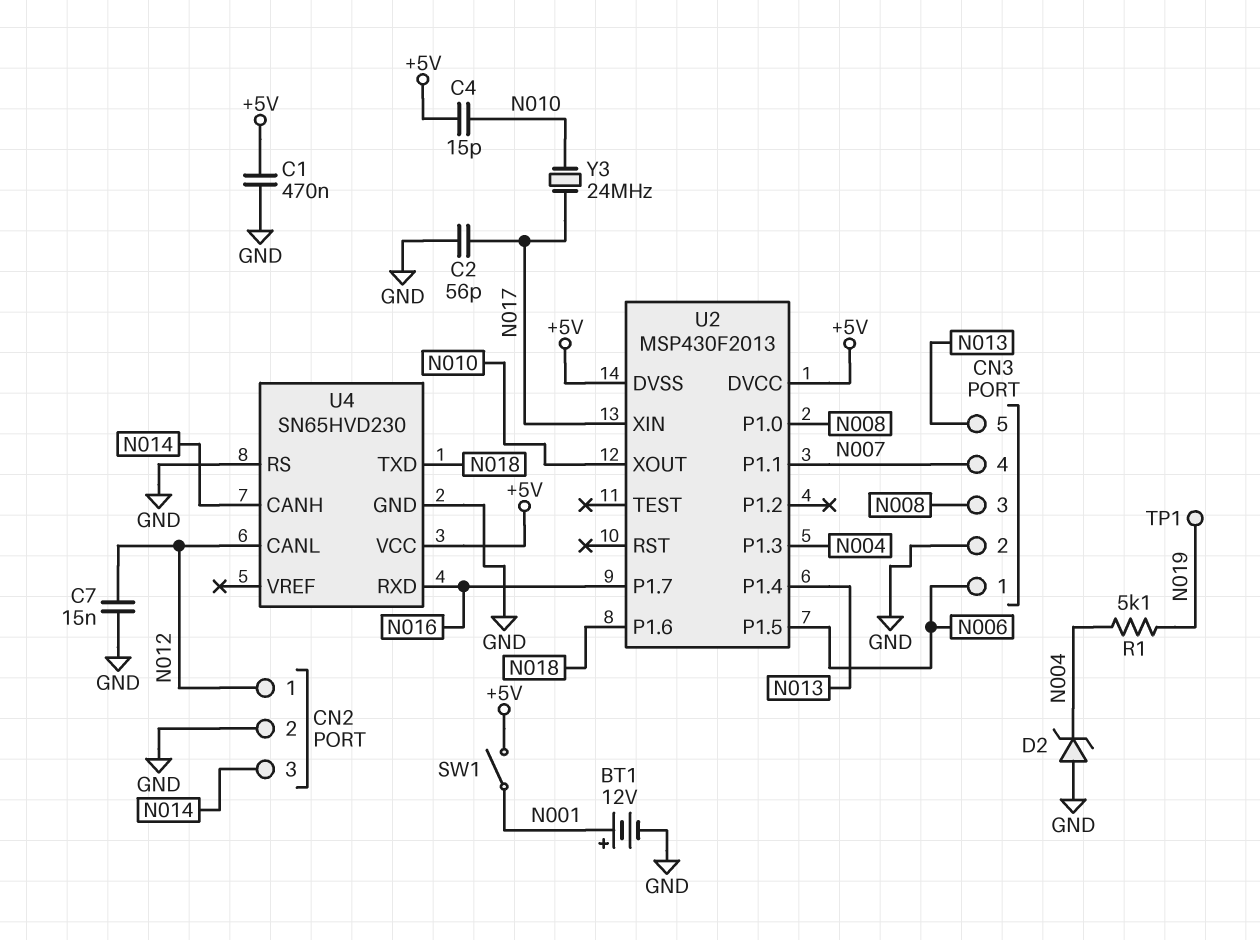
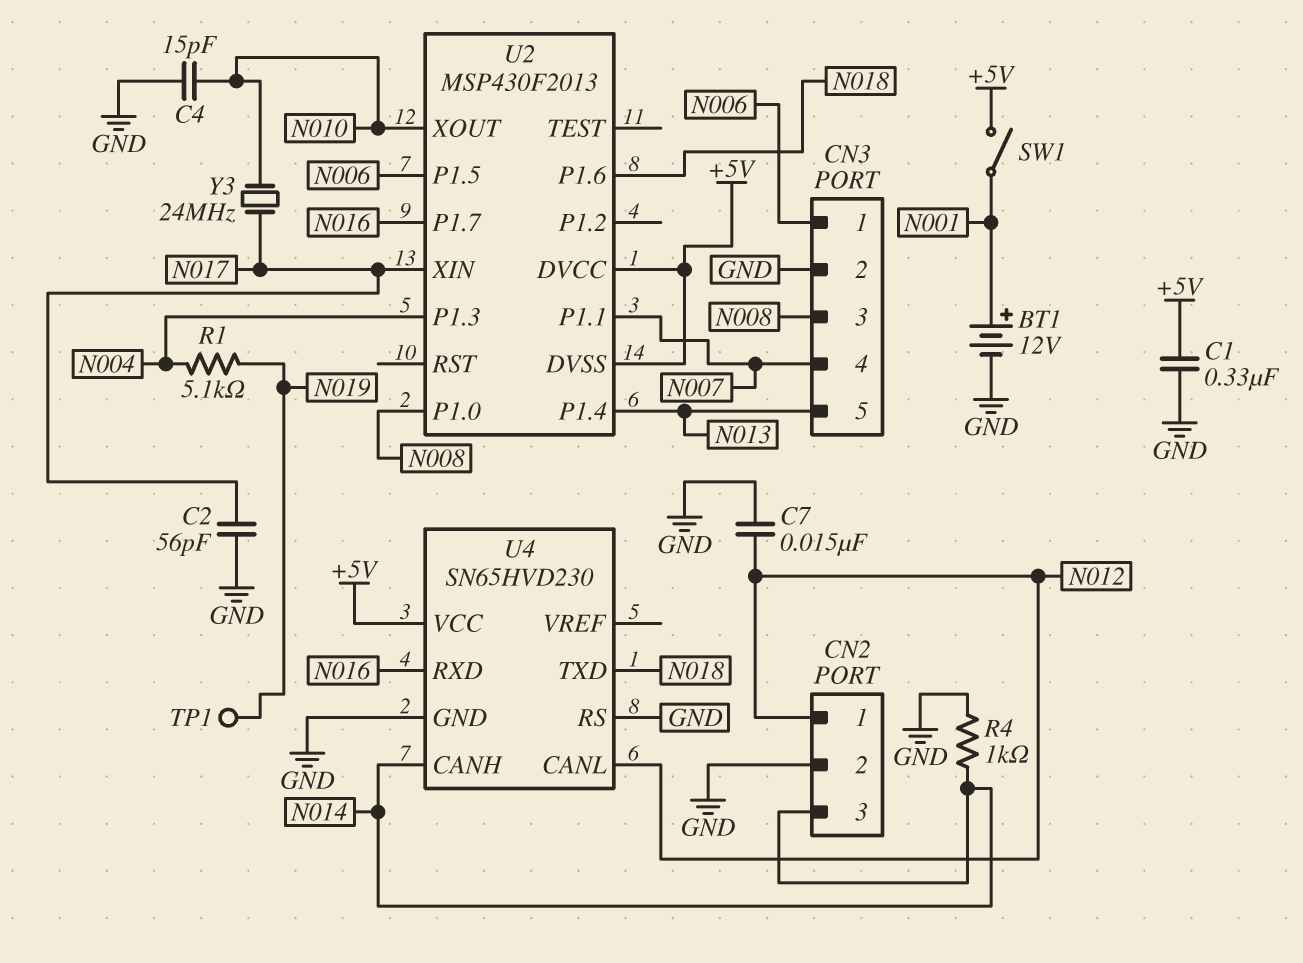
C1: 470nF (+5V, GND) -> 330nF (+5V, GND)
C4: 15pF (+5V, N010) -> 15pF (GND, N010)
D2: zener (A GND, K N004) -> none
R4: none -> 1k (GND, N014)

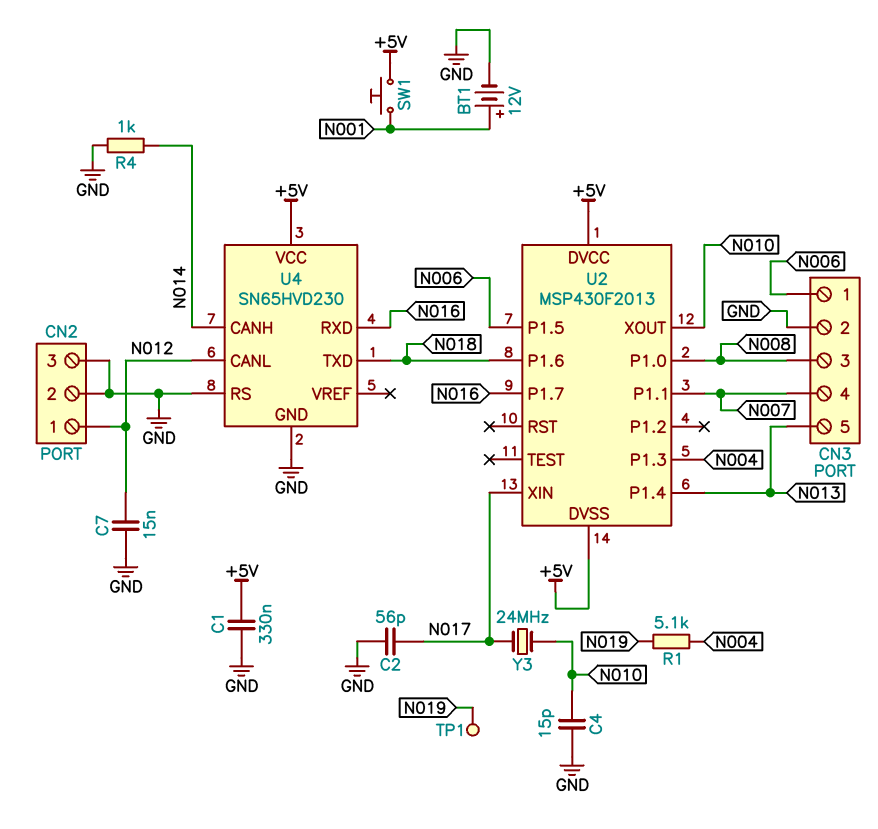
CN2 pin 3: N014 -> GND
SW1: switch (+5V, N001) -> button (+5V, N001)

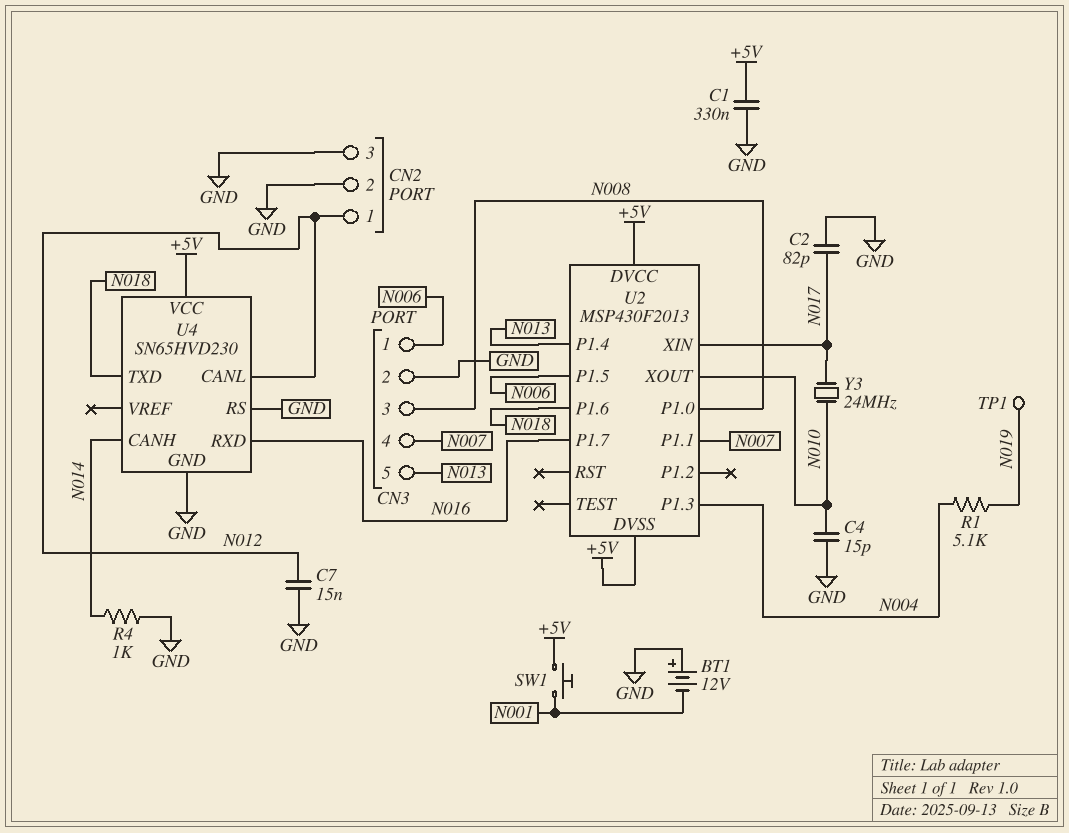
BT1: 12V (plus N001, minus GND) -> 12V (plus GND, minus N001)
C2: 56pF (GND, N017) -> 82pF (GND, N017)

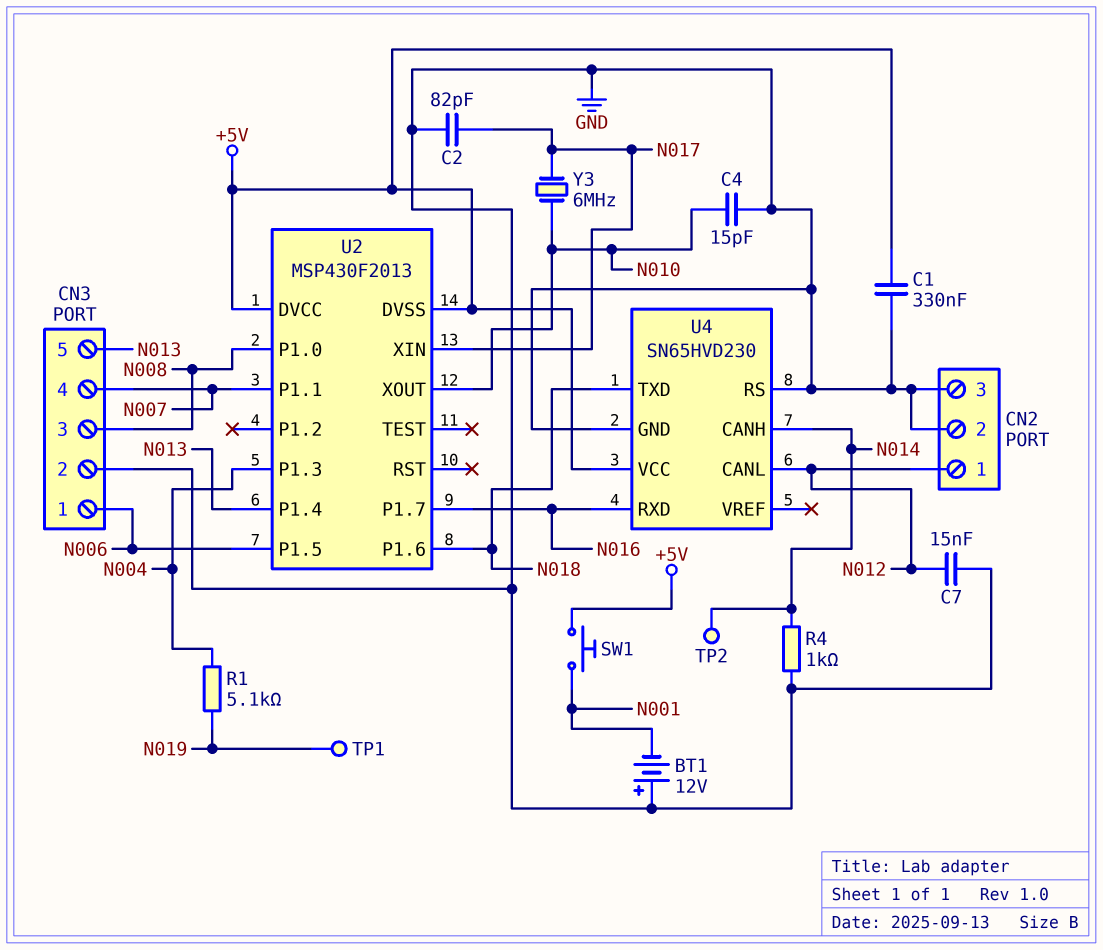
TP2: none -> test point (N014)
Y3: 24MHz (N010, N017) -> 6MHz (N010, N017)

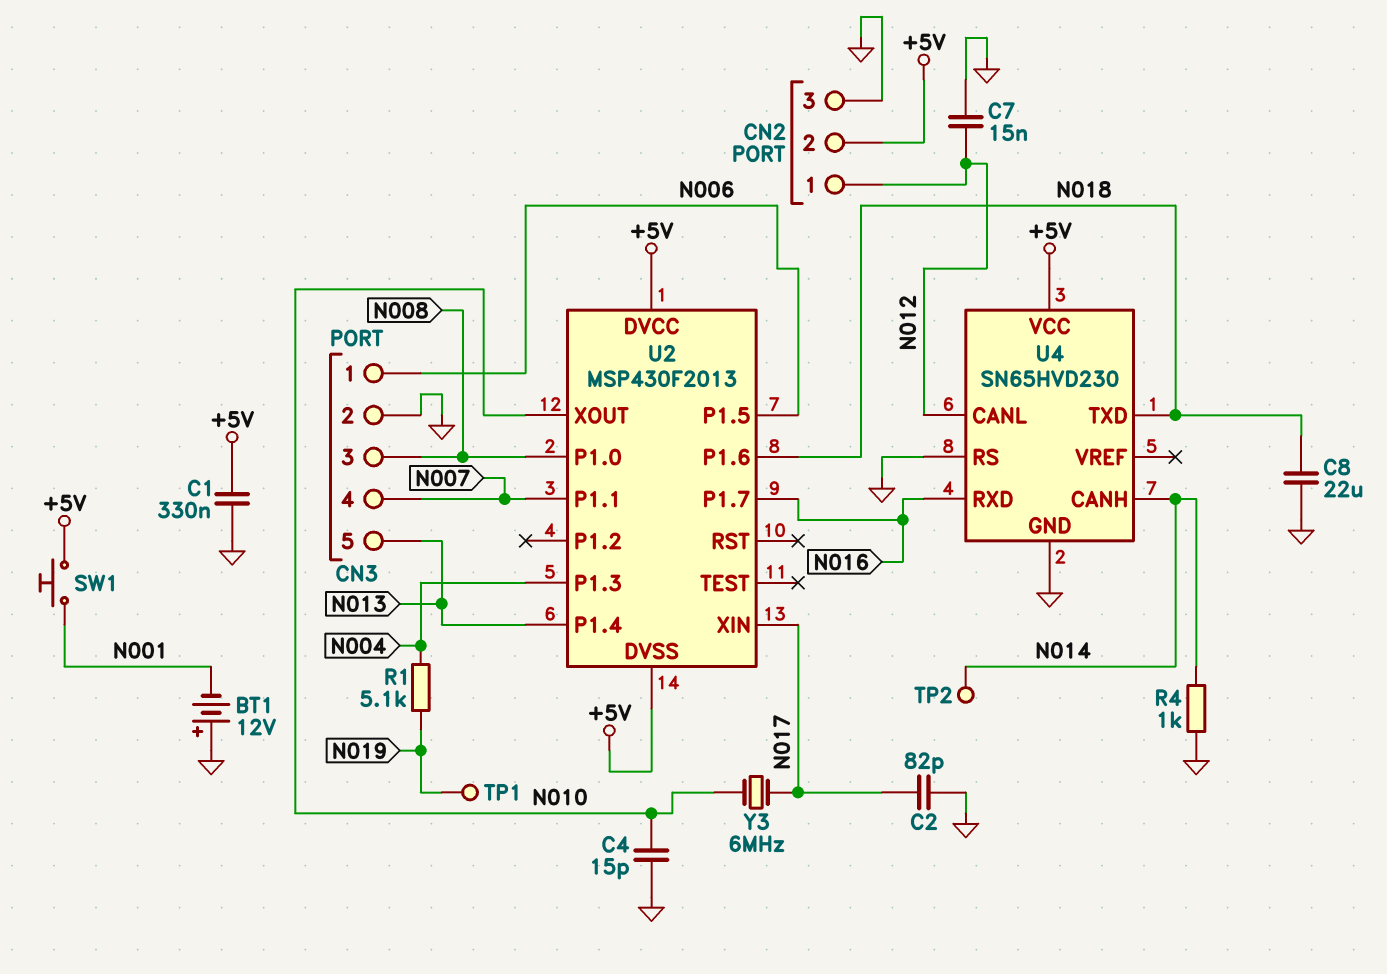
C8: none -> 22uF (GND, N018)
CN2 pin 2: GND -> +5V

